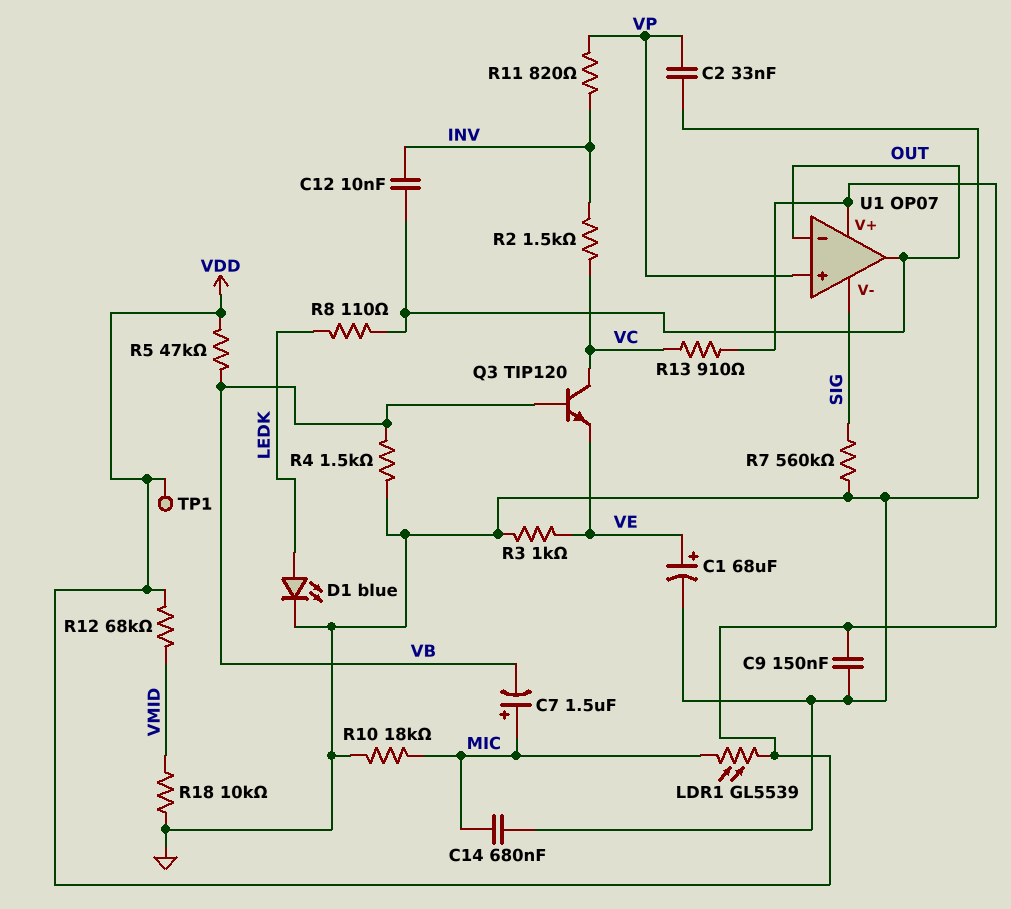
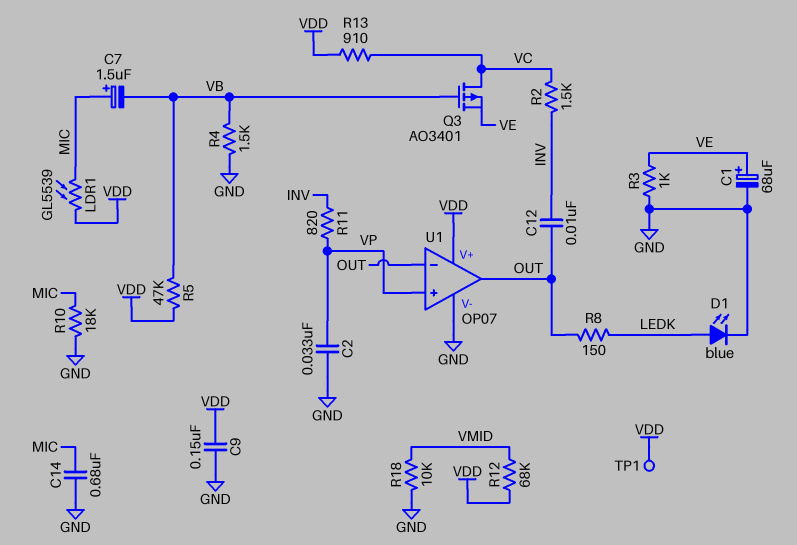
Q3: NPN TIP120 (B VB, C VC, E VE) -> PMOS AO3401 (G VB, D VC, S VE)
R7: 560k (GND, SIG) -> none
R8: 110 (LEDK, OUT) -> 150 (LEDK, OUT)
U1 pin V-: SIG -> GND

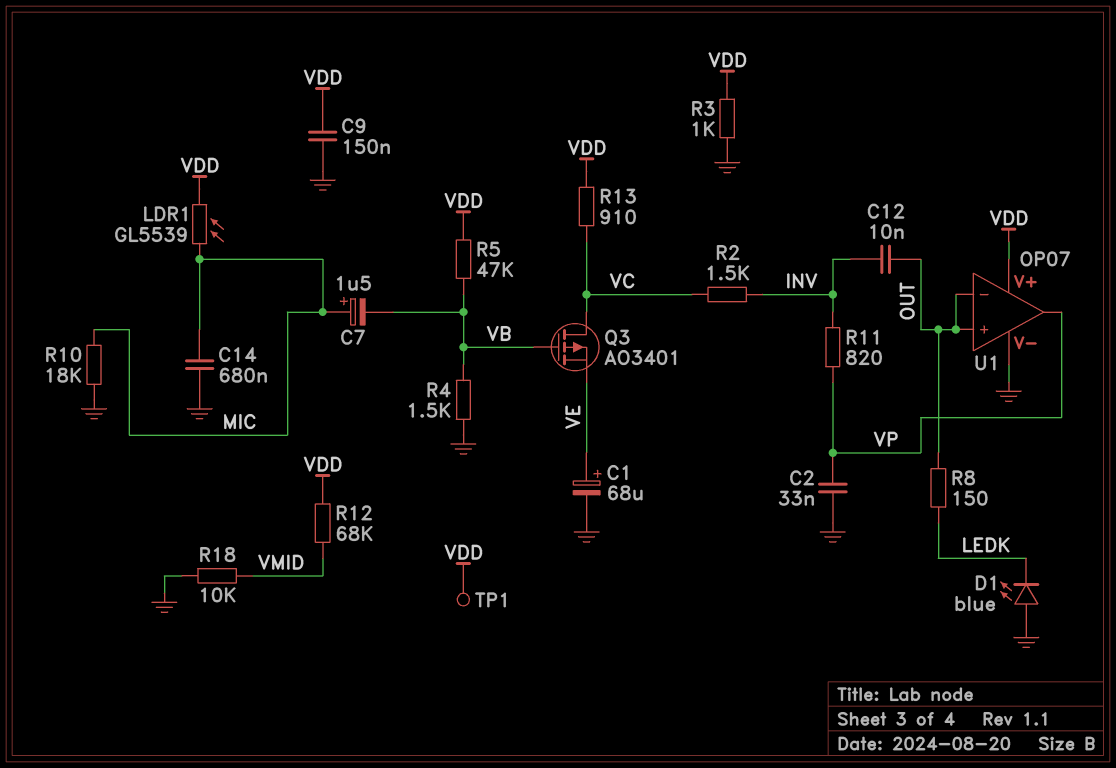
D1: LED blue (A LEDK, K GND) -> LED blue (A GND, K LEDK)
R3: 1k (GND, VE) -> 1k (GND, VDD)
U1 pin in+: VP -> OUT
U1 pin out: OUT -> VP

